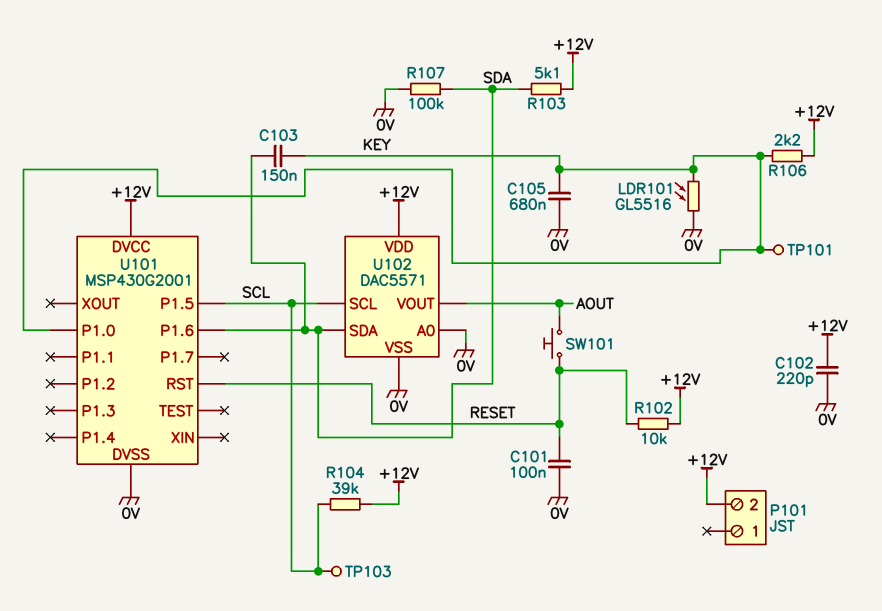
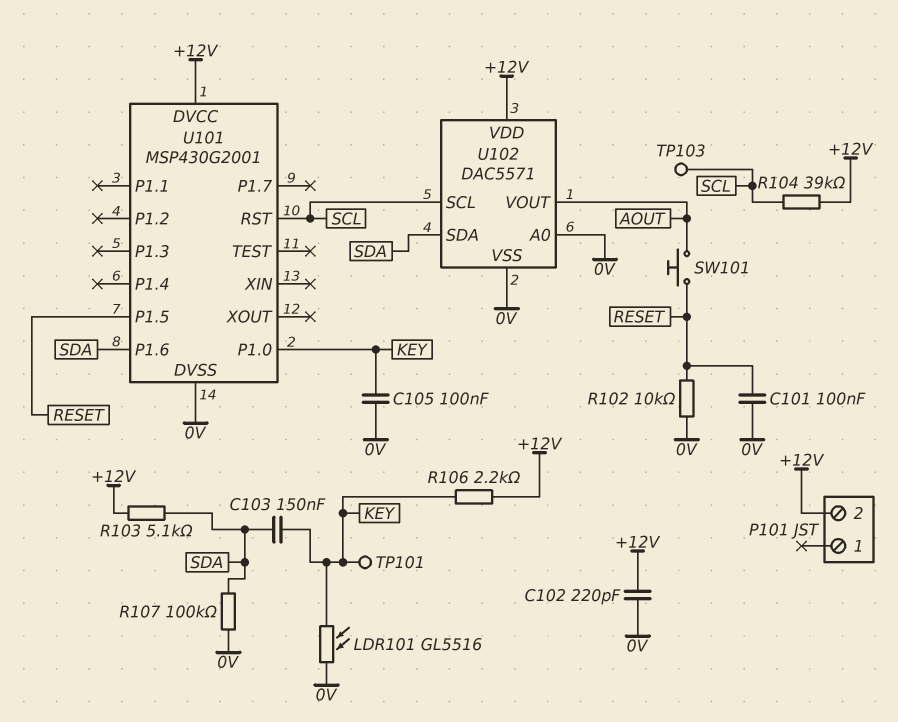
C105: 680nF (0V, KEY) -> 100nF (0V, KEY)
R102: 10k (+12V, RESET) -> 10k (0V, RESET)
U101 pin P1.5: SCL -> RESET
U101 pin RST: RESET -> SCL

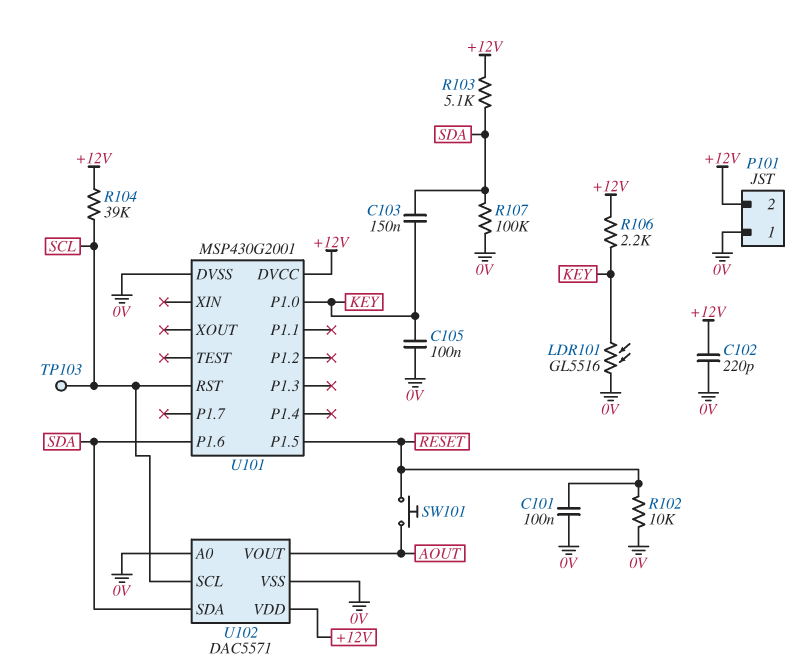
P101 pin 1: none -> 0V
TP101: test point (KEY) -> none

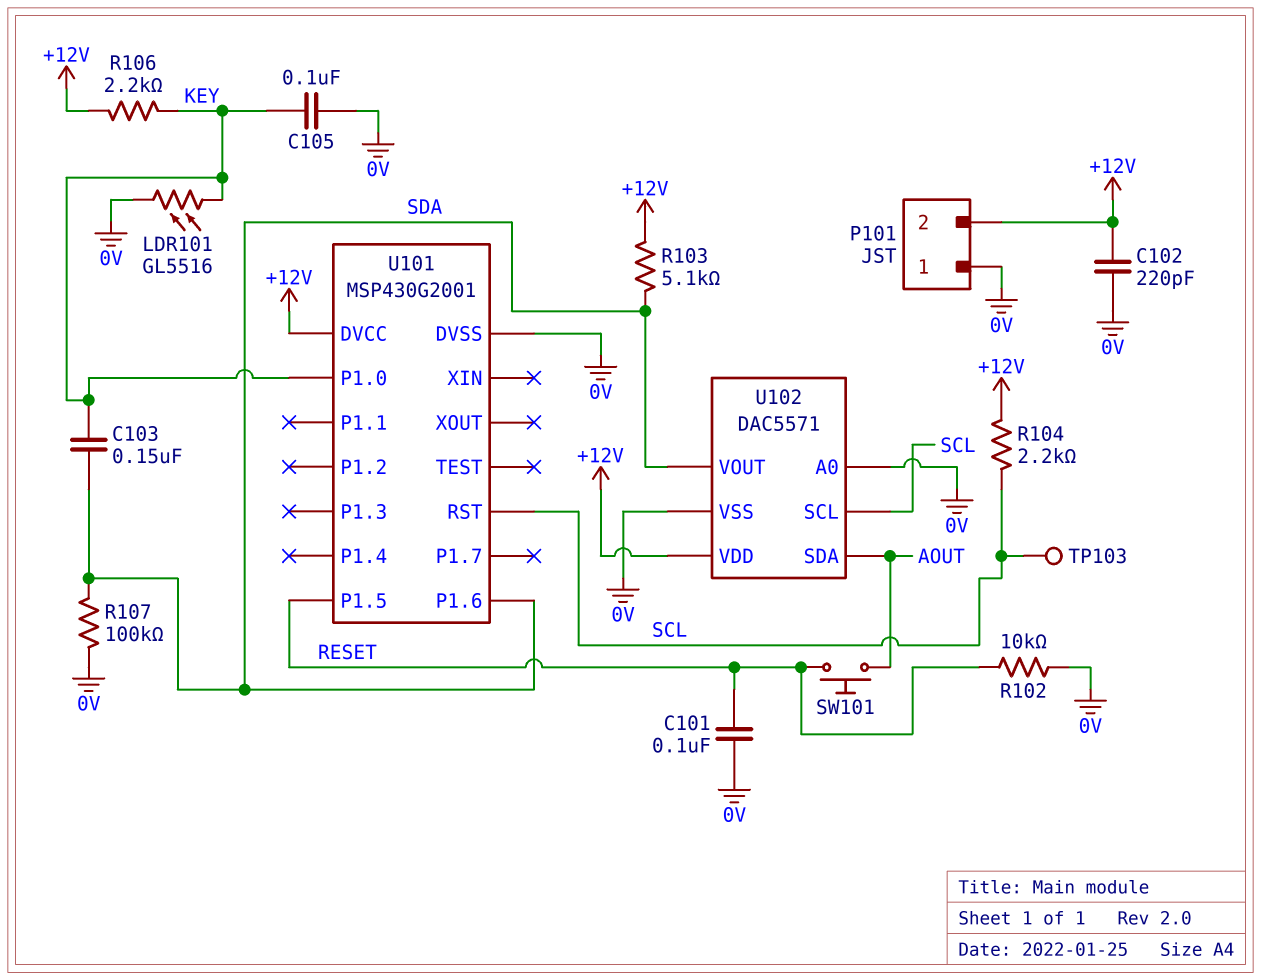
R104: 39k (+12V, SCL) -> 2.2k (+12V, SCL)
U102 pin SDA: SDA -> AOUT
U102 pin VOUT: AOUT -> SDA

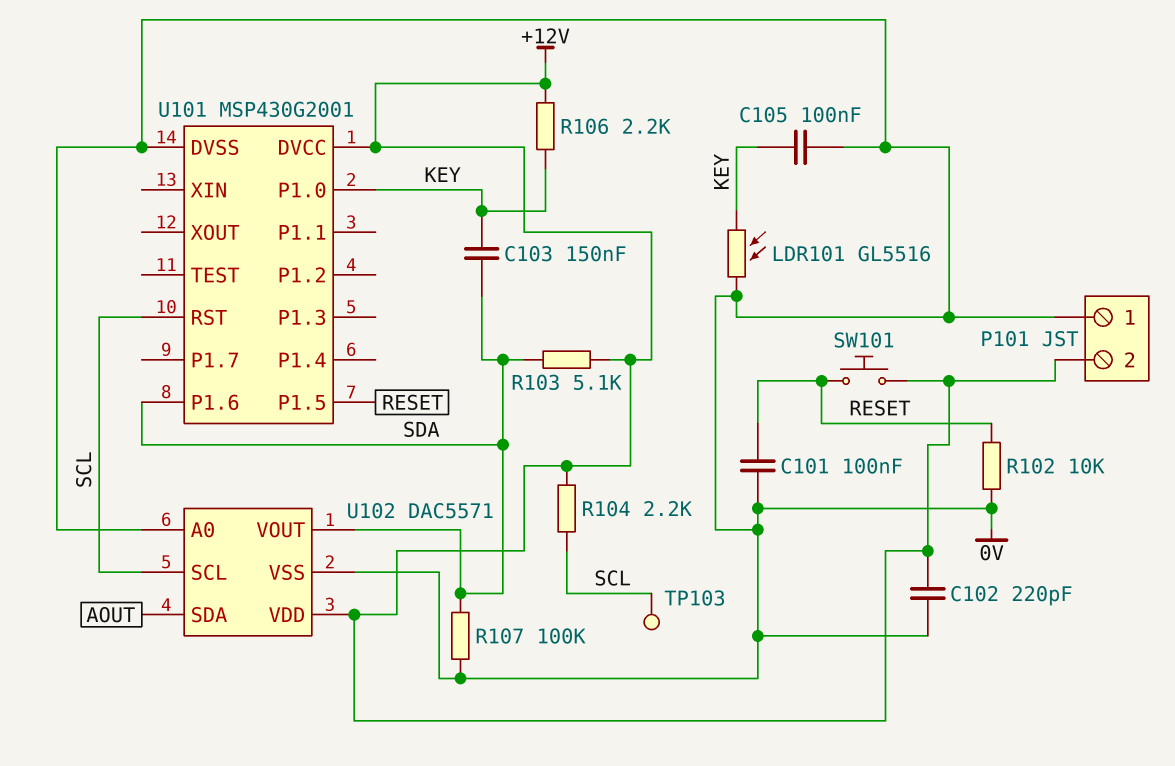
SW101: button (AOUT, RESET) -> button (+12V, RESET)

